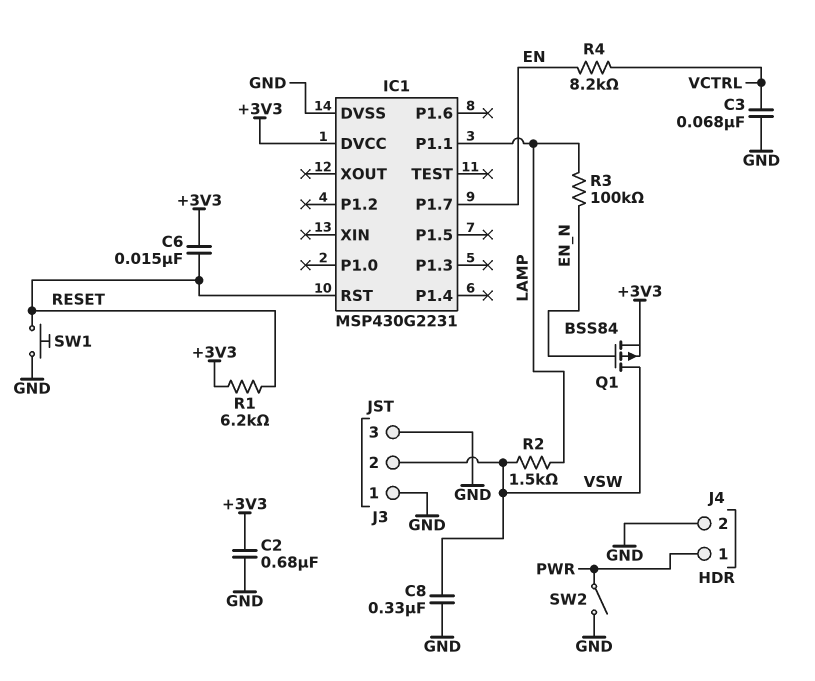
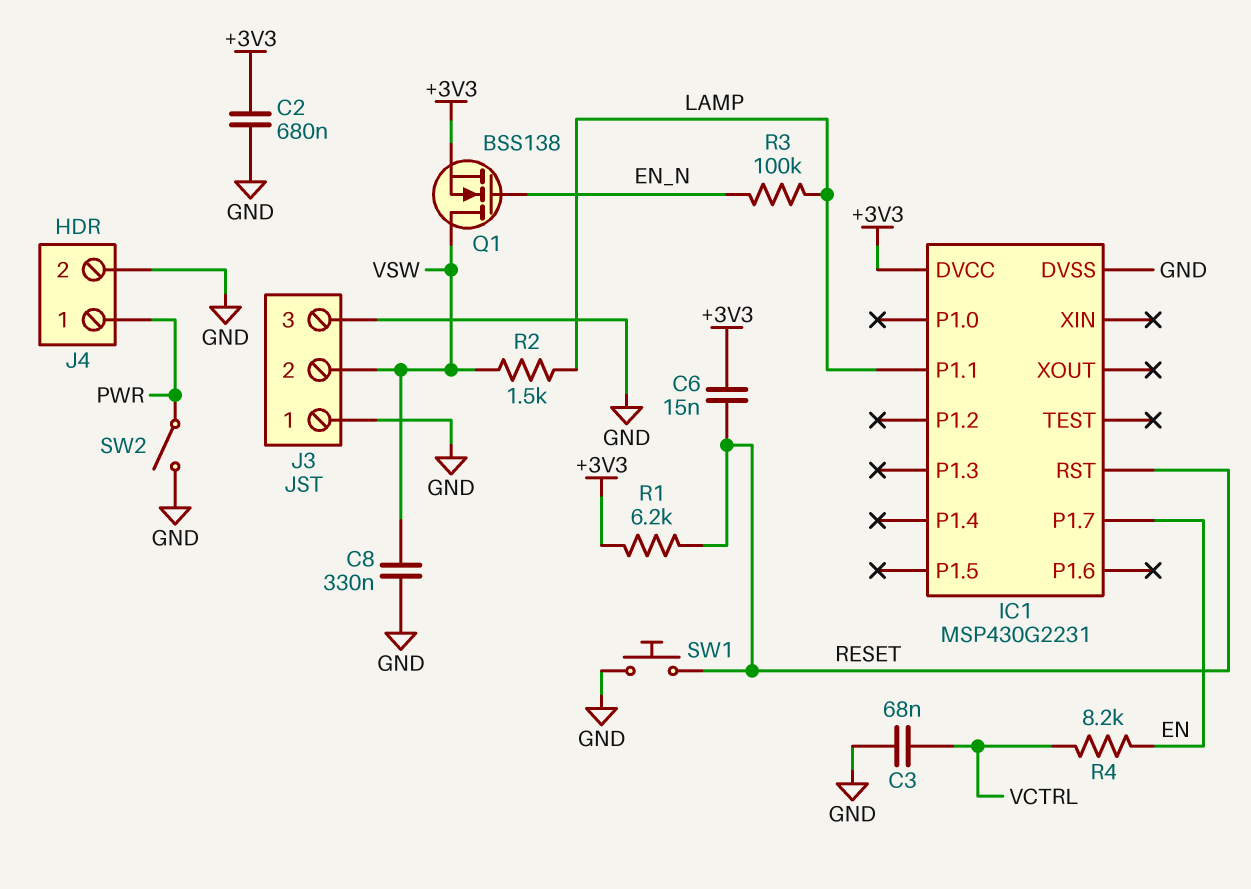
Q1: PMOS BSS84 (G EN_N, D VSW, S +3V3) -> NMOS BSS138 (G EN_N, D VSW, S +3V3)

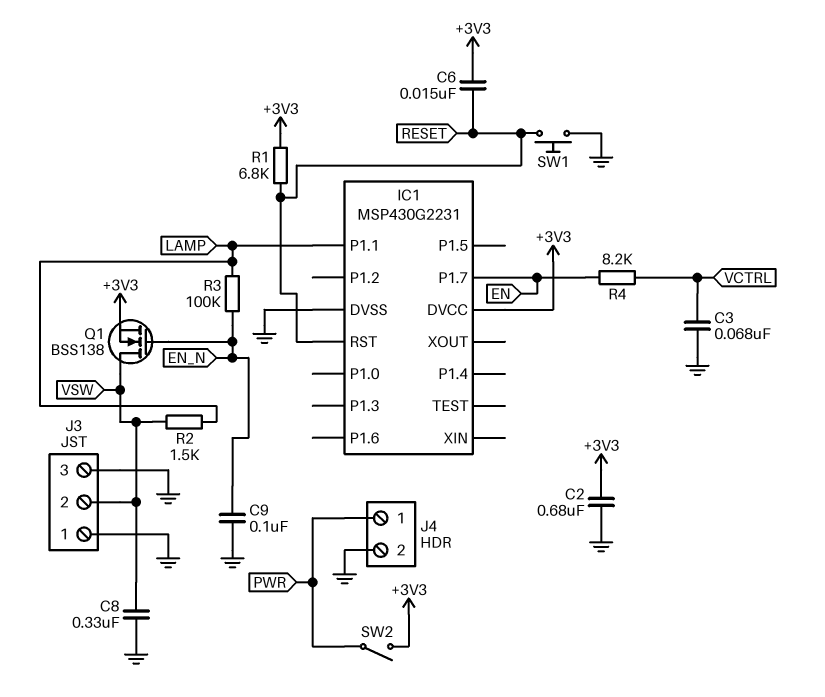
C9: none -> 100nF (EN_N, GND)
R1: 6.2k (+3V3, RESET) -> 6.8k (+3V3, RESET)
SW2: switch (GND, PWR) -> switch (+3V3, PWR)

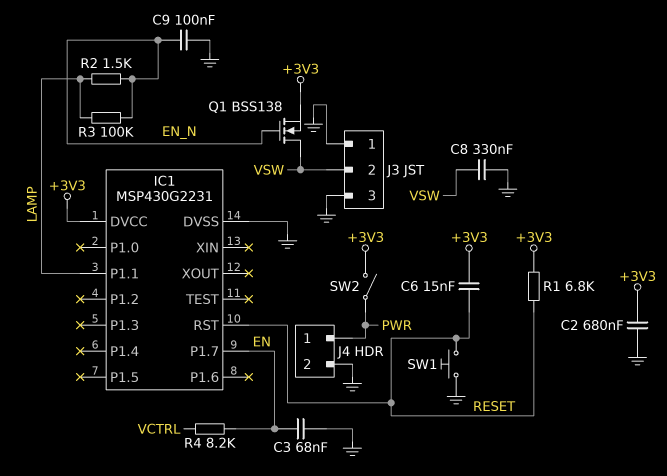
C3: 68nF (GND, VCTRL) -> 68nF (EN, GND)
R2: 1.5k (LAMP, VSW) -> 1.5k (EN_N, LAMP)

